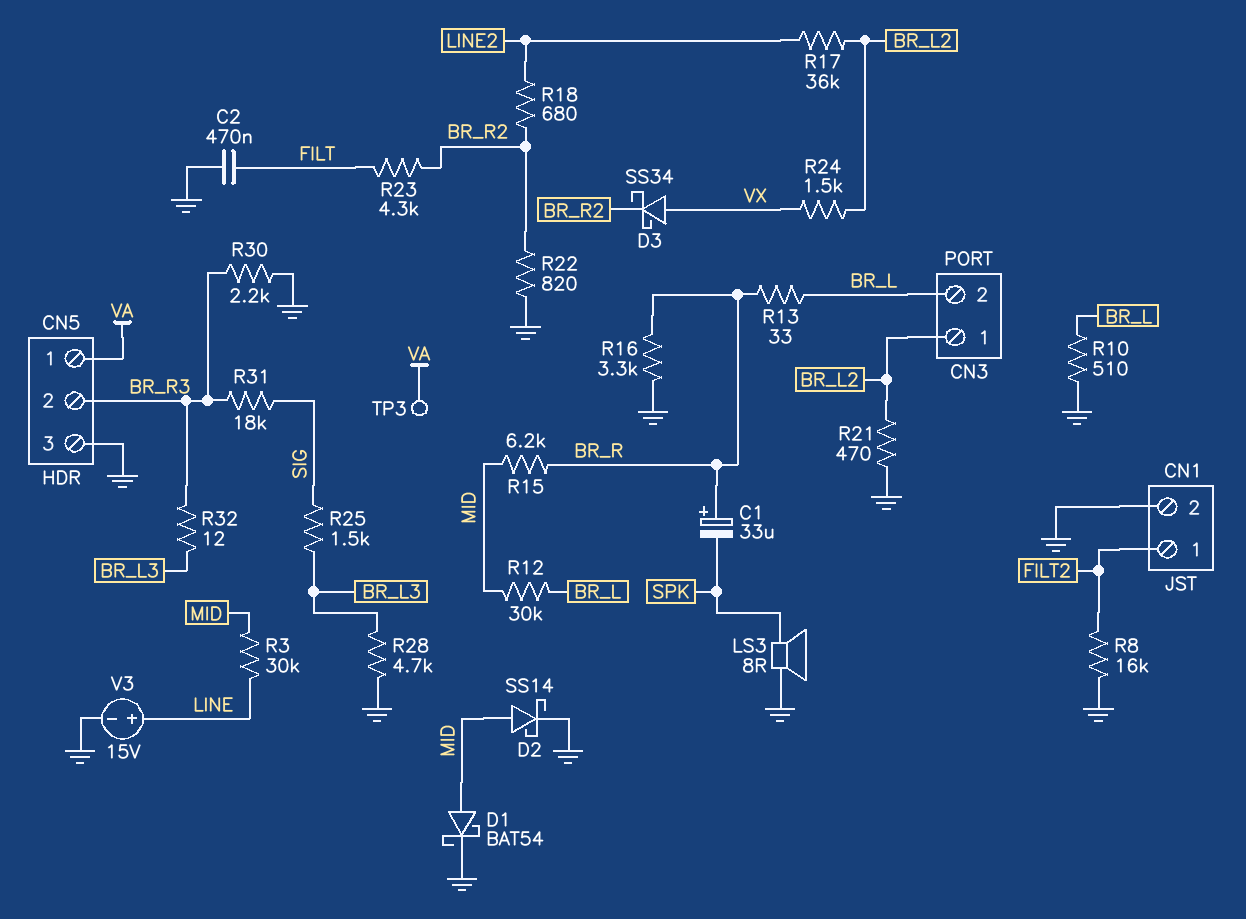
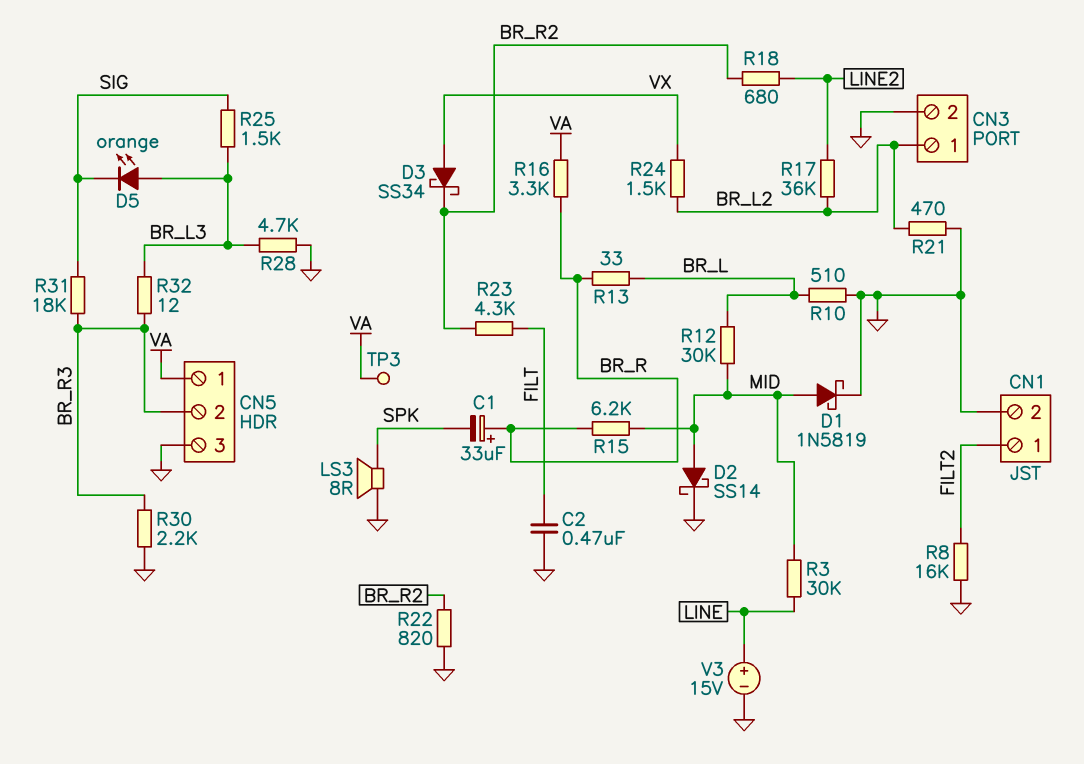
CN3 pin 2: BR_L -> GND
D1: schottky BAT54 (A MID, K GND) -> schottky 1N5819 (A MID, K GND)
D5: none -> LED orange (A BR_L3, K SIG)
R16: 3.3k (BR_R, GND) -> 3.3k (BR_R, VA)

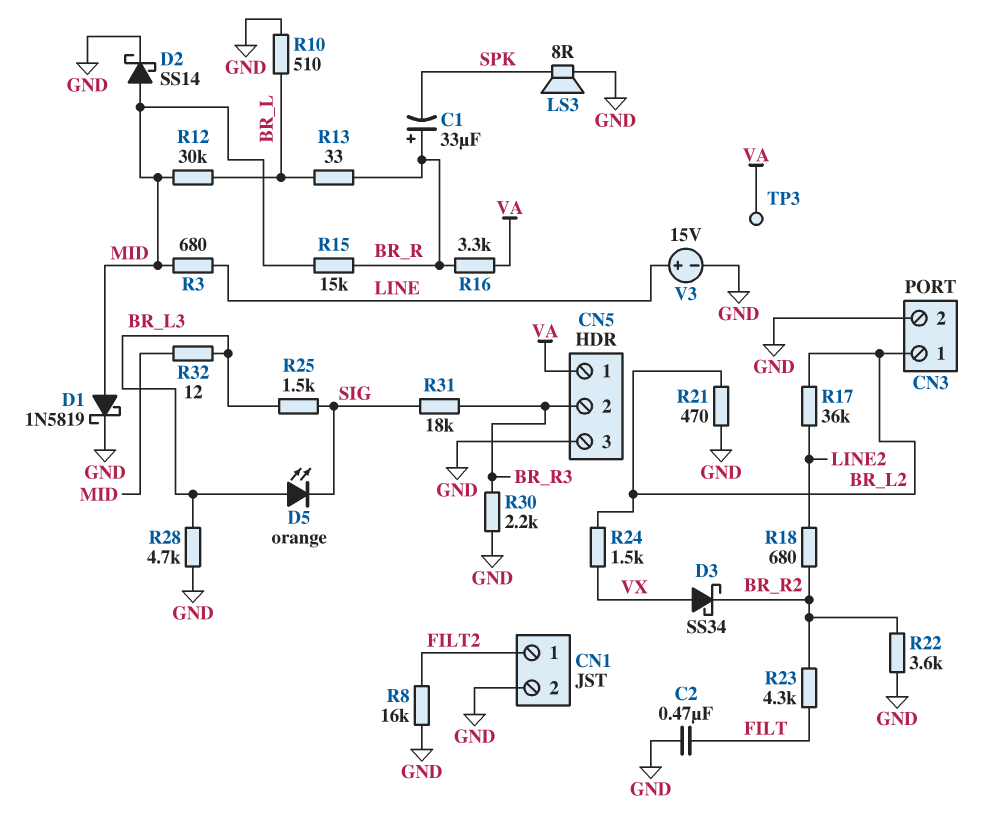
R3: 30k (LINE, MID) -> 680 (LINE, MID)
R15: 6.2k (BR_R, MID) -> 15k (BR_R, MID)
R22: 820 (BR_R2, GND) -> 3.6k (BR_R2, GND)
R32: 12 (BR_L3, BR_R3) -> 12 (BR_L3, MID)

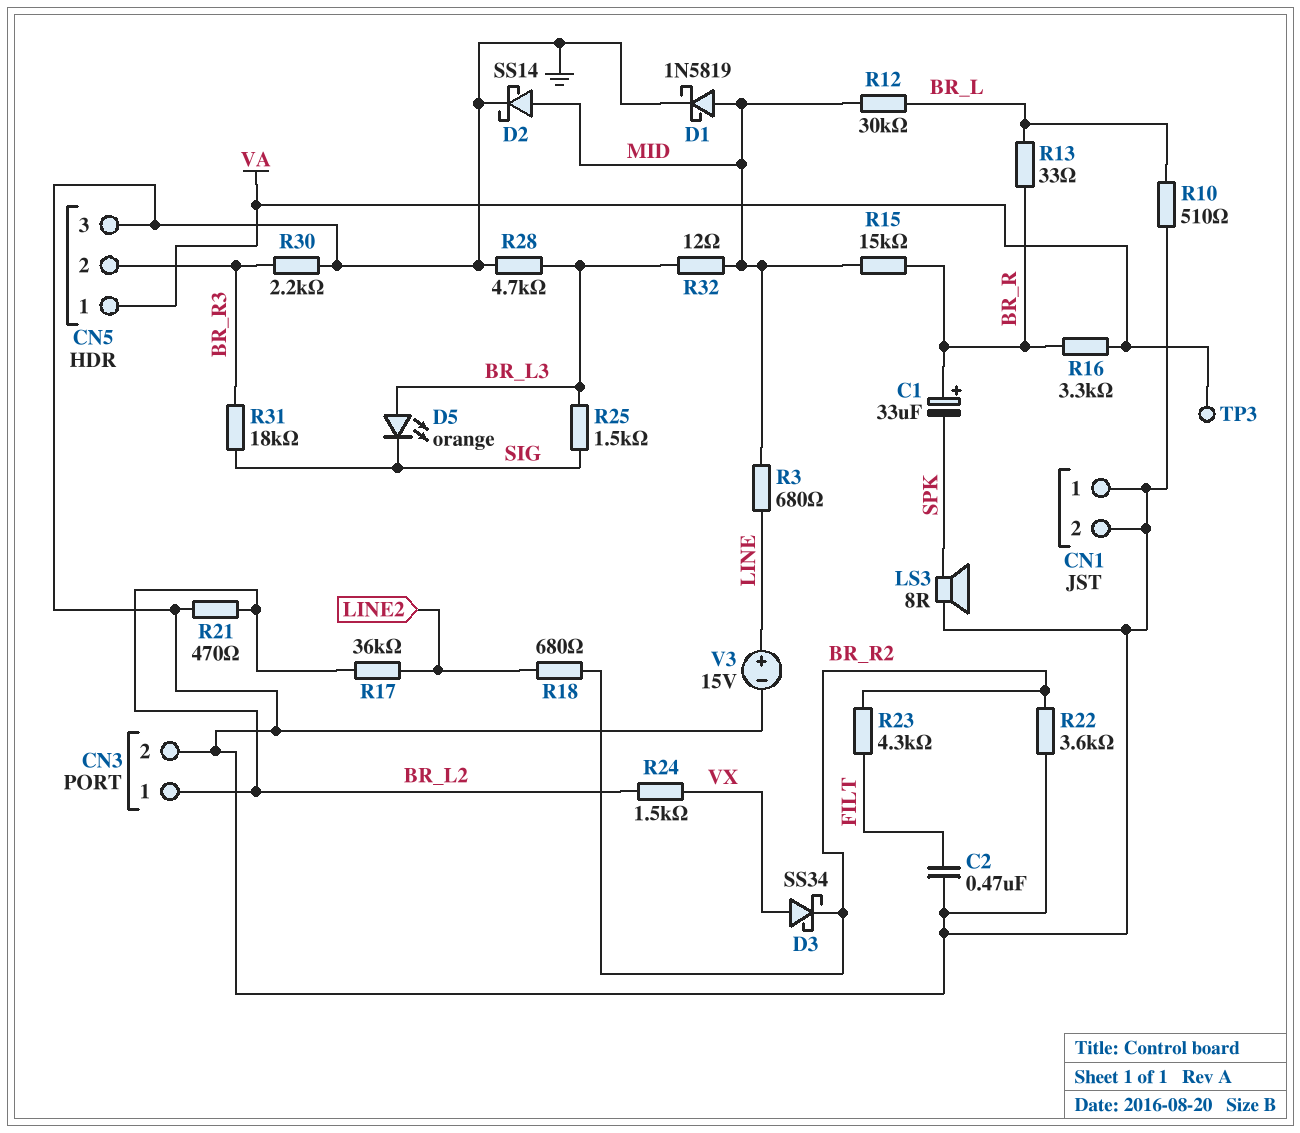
CN1 pin 1: FILT2 -> GND
R8: 16k (FILT2, GND) -> none

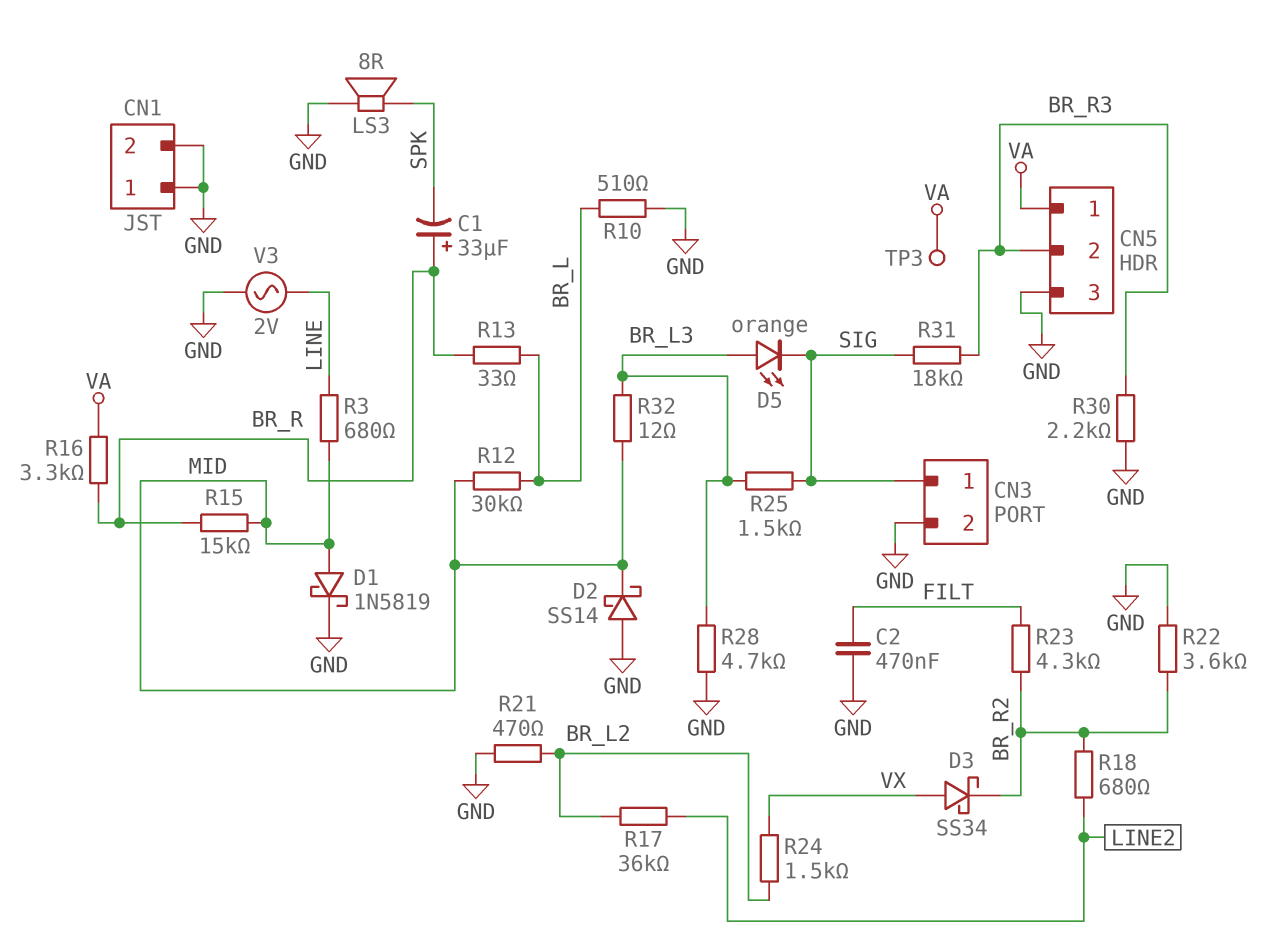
CN3 pin 1: BR_L2 -> SIG
D2: schottky SS14 (A MID, K GND) -> schottky SS14 (A GND, K MID)
V3: 15V (plus LINE, minus GND) -> AC 2V (GND, LINE)

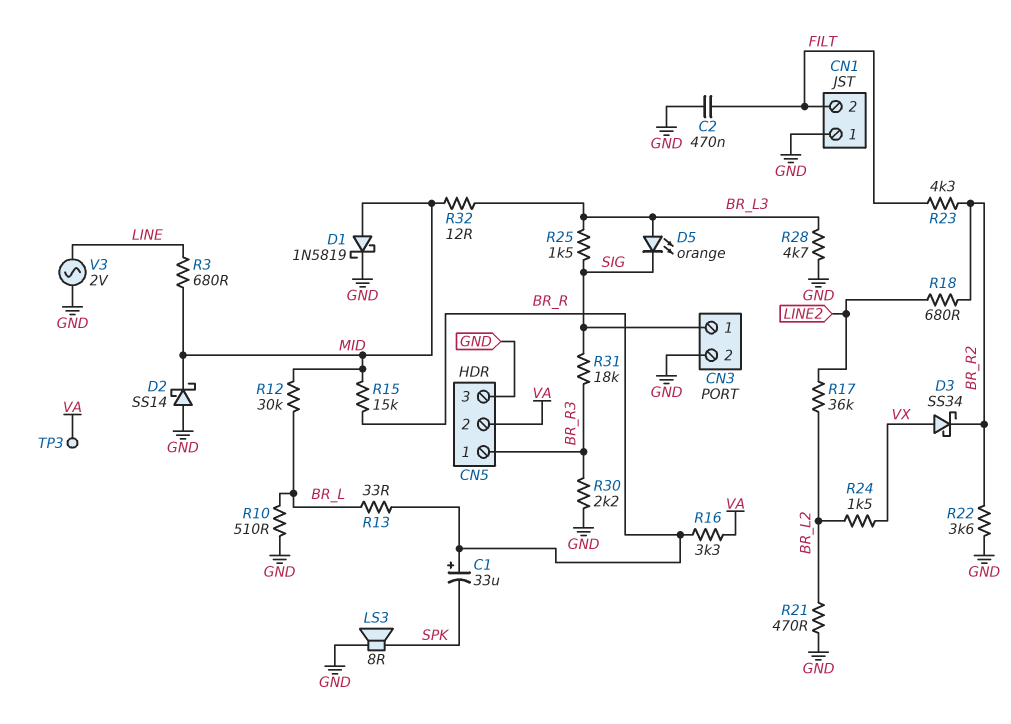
CN1 pin 2: GND -> FILT
CN5 pin 1: VA -> BR_R3
CN5 pin 2: BR_R3 -> VA

